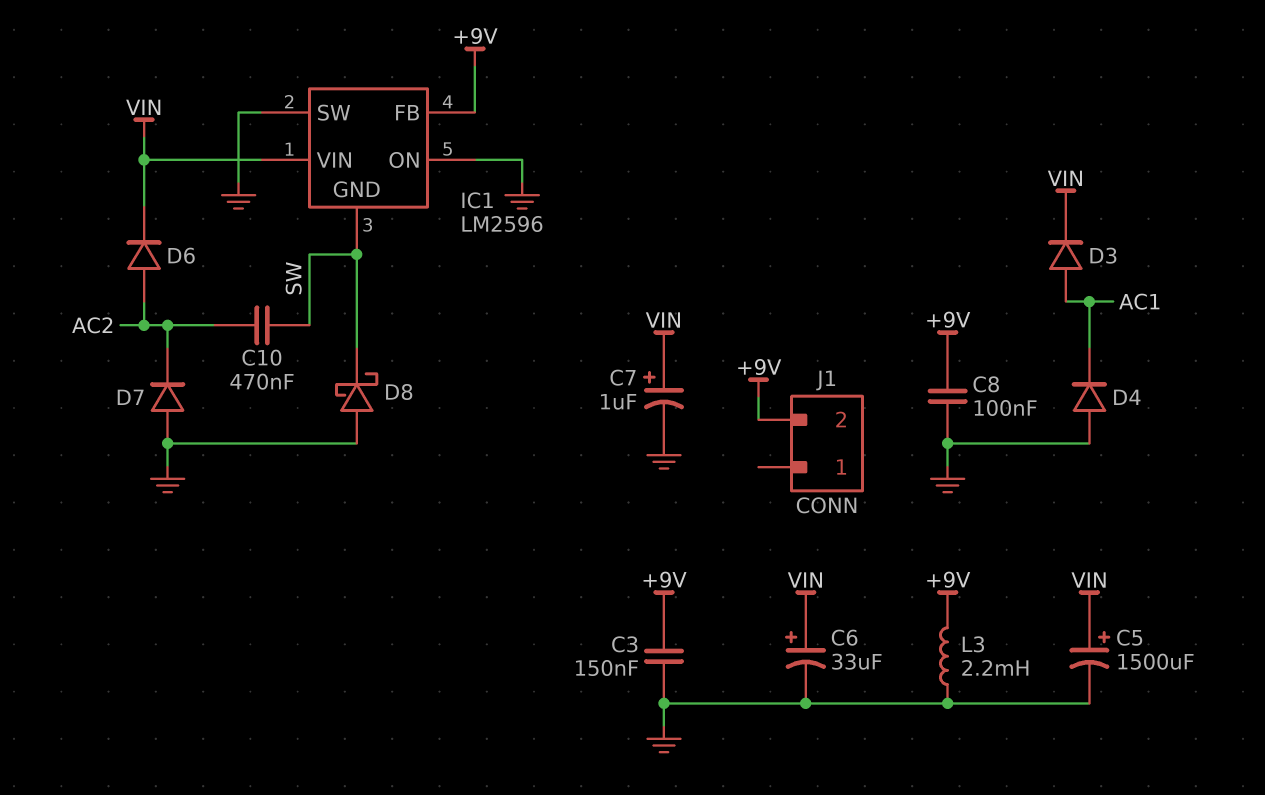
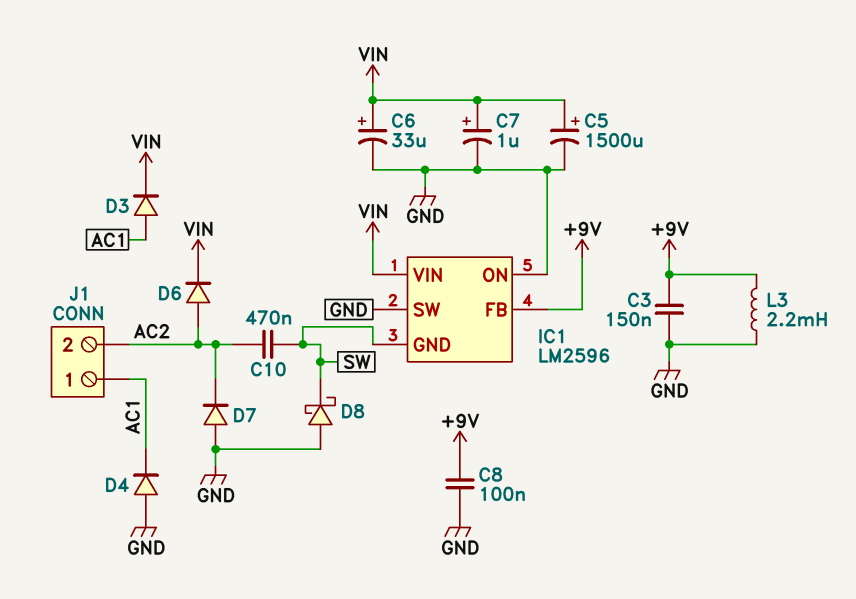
J1 pin 1: none -> AC1
J1 pin 2: +9V -> AC2

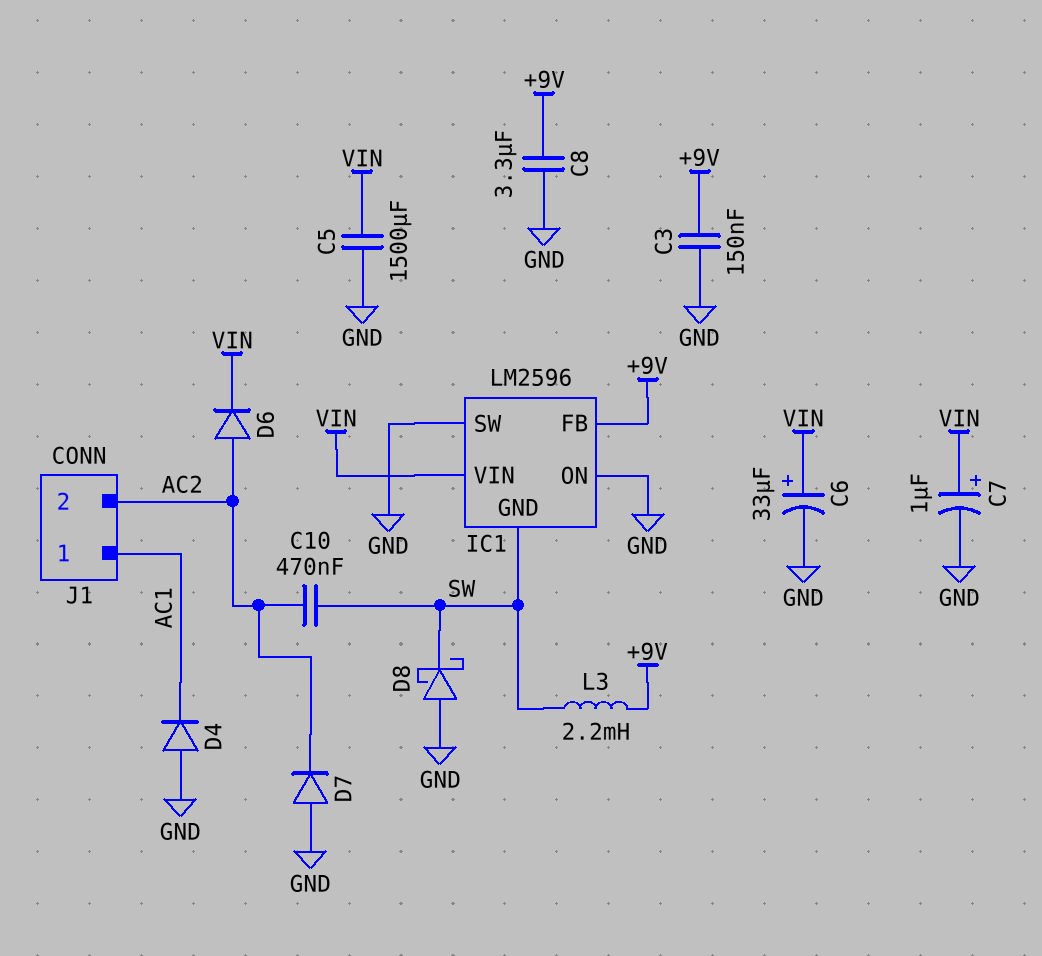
C5: 1500uF (plus VIN, minus GND) -> 1500uF (GND, VIN)
C8: 100nF (+9V, GND) -> 3.3uF (+9V, GND)
D3: diode (A AC1, K VIN) -> none
L3: 2.2mH (+9V, GND) -> 2.2mH (+9V, SW)

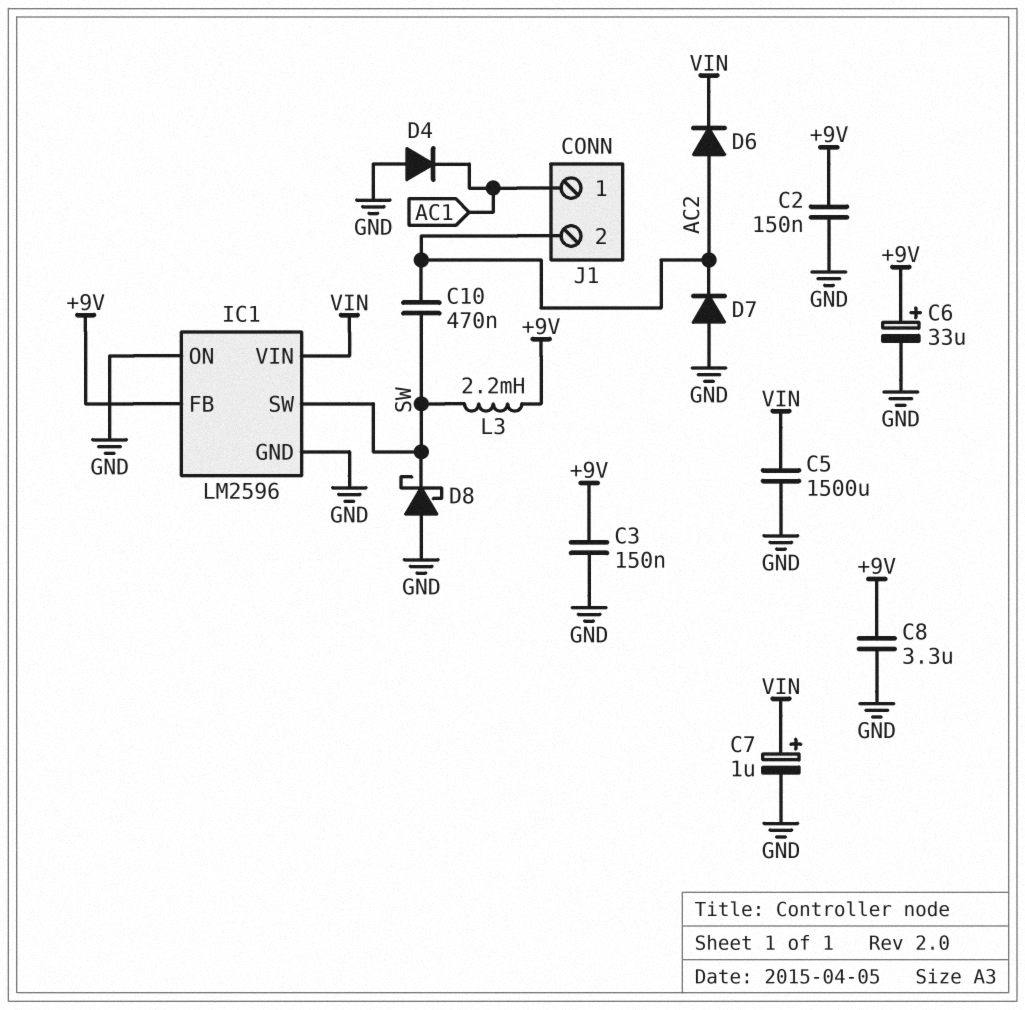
C2: none -> 150nF (+9V, GND)
C6: 33uF (plus VIN, minus GND) -> 33uF (plus +9V, minus GND)
IC1 pin GND: SW -> GND
IC1 pin SW: GND -> SW

